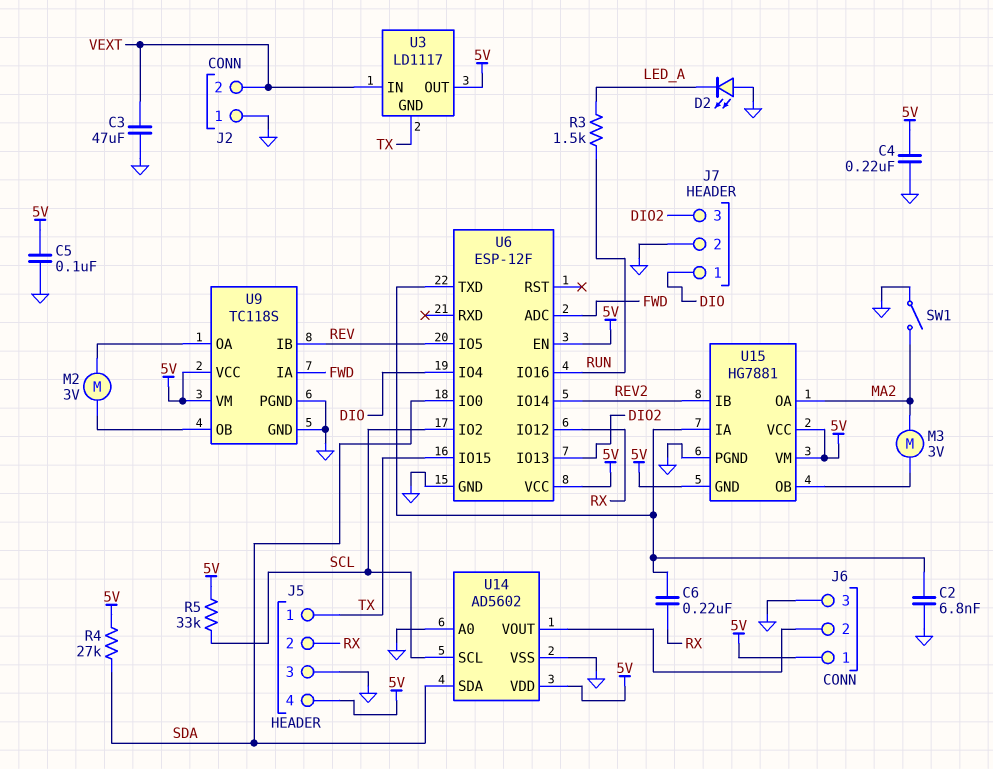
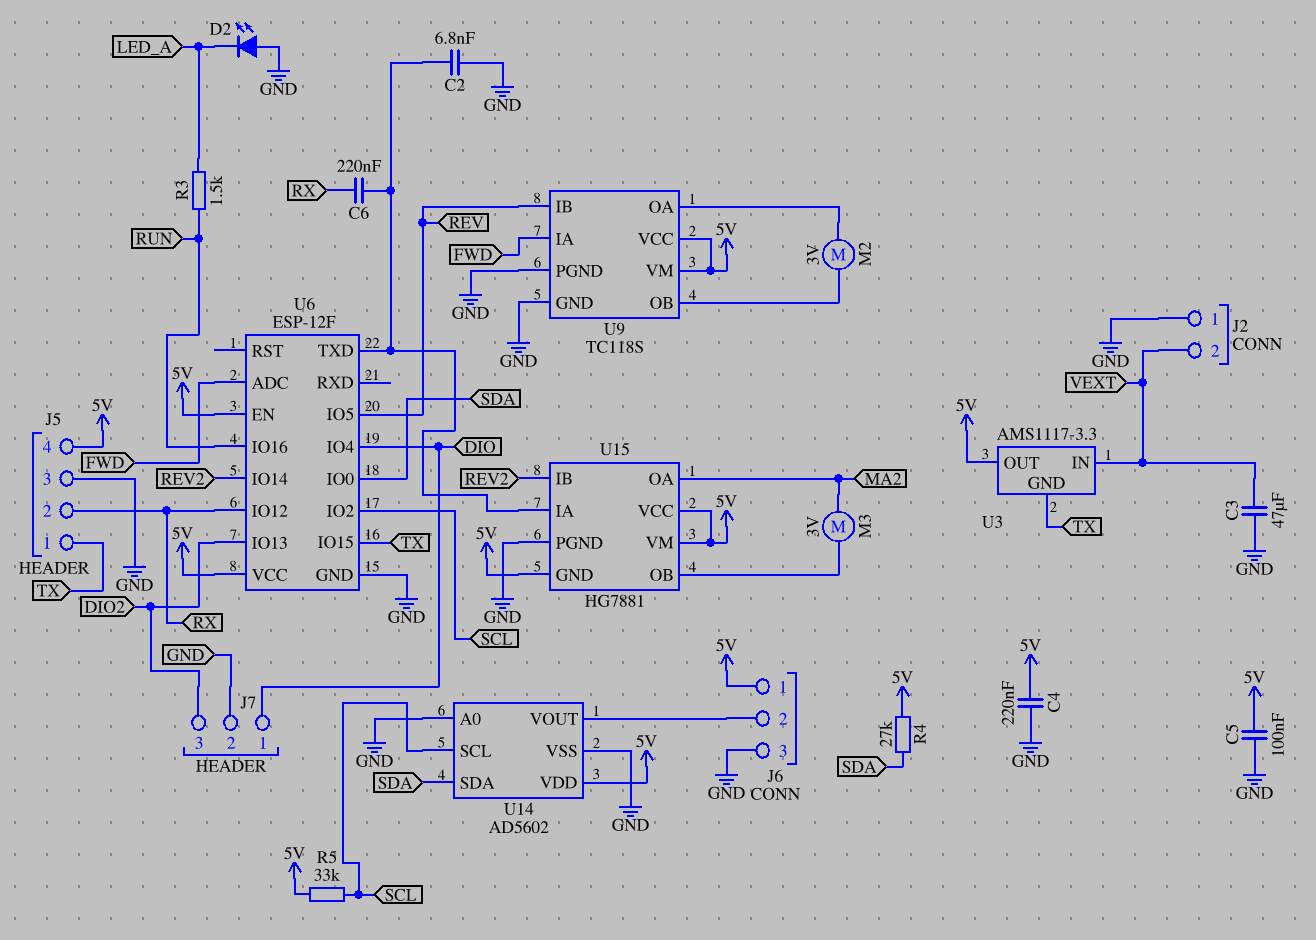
SW1: switch (GND, MA2) -> none
U3: LD1117 -> AMS1117-3.3

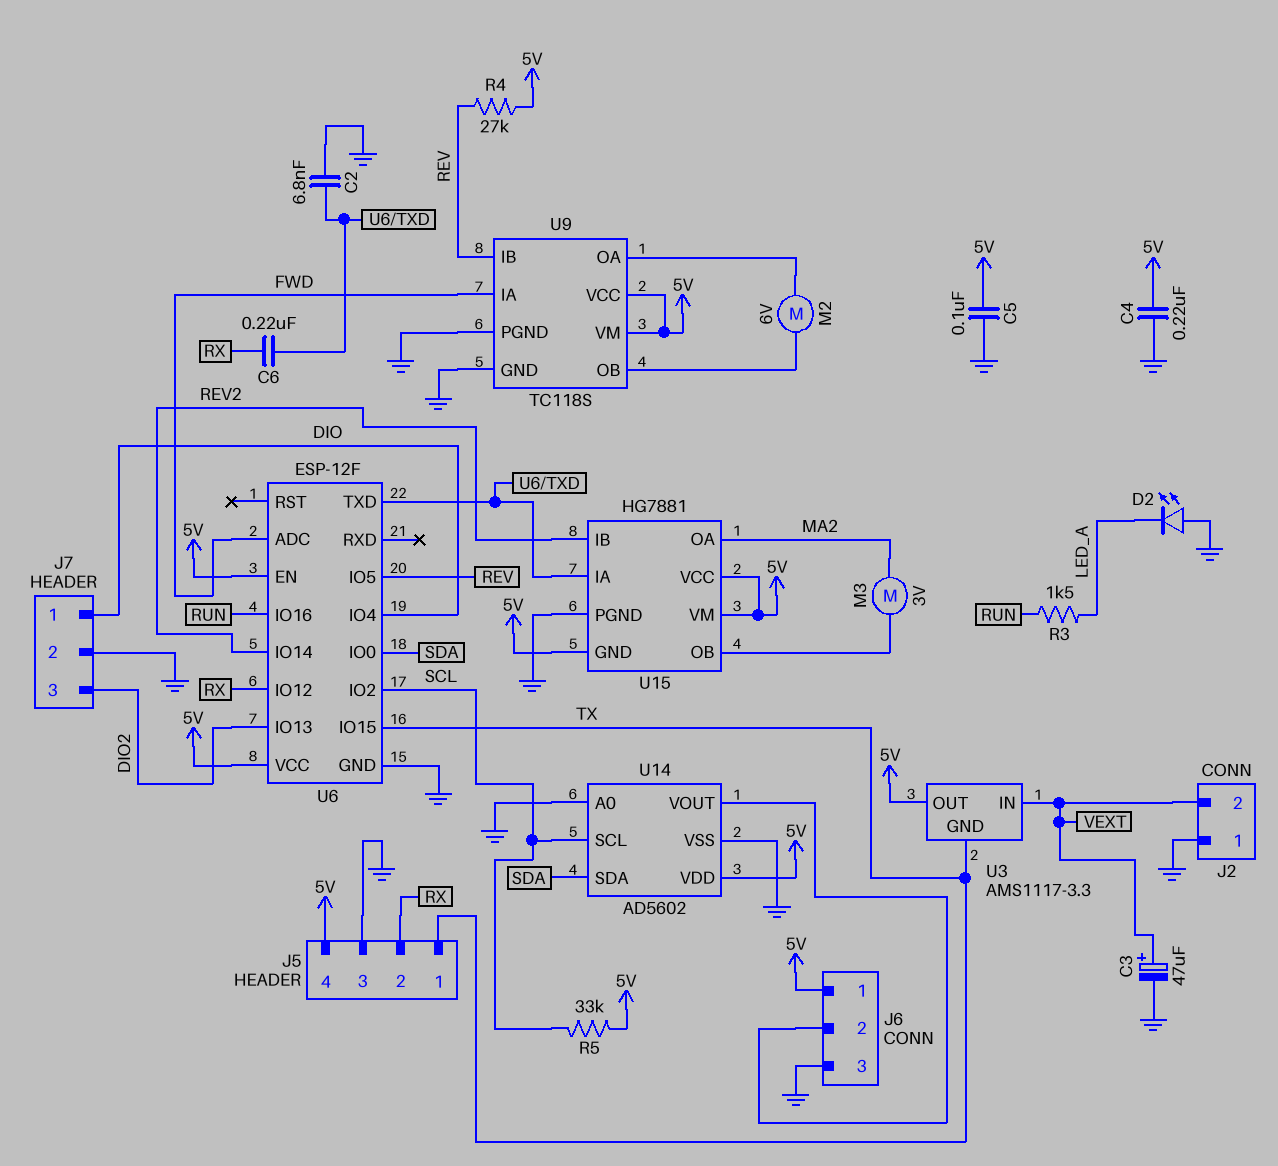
C3: 47uF (GND, VEXT) -> 47uF (plus VEXT, minus GND)
M2: motor 3V (U9/OA, U9/OB) -> motor 6V (U9/OA, U9/OB)
R4: 27k (5V, SDA) -> 27k (5V, REV)

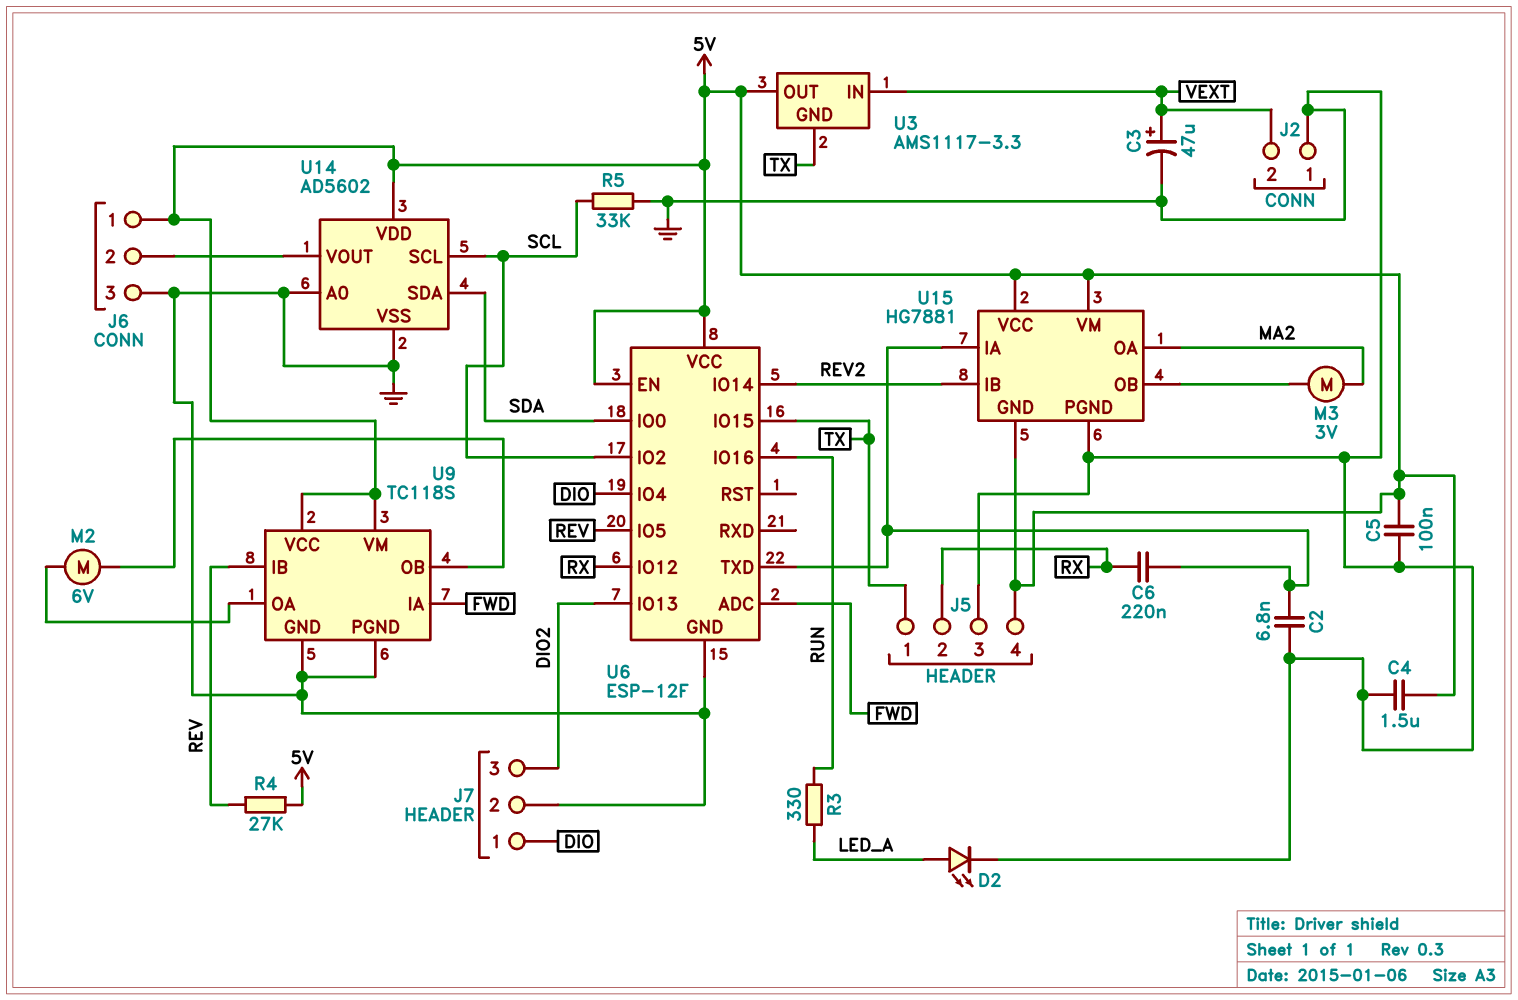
C4: 220nF (5V, GND) -> 1.5uF (5V, GND)
D2: LED (A GND, K LED_A) -> LED (A LED_A, K GND)
R3: 1.5k (LED_A, RUN) -> 330 (LED_A, RUN)
R5: 33k (5V, SCL) -> 33k (GND, SCL)

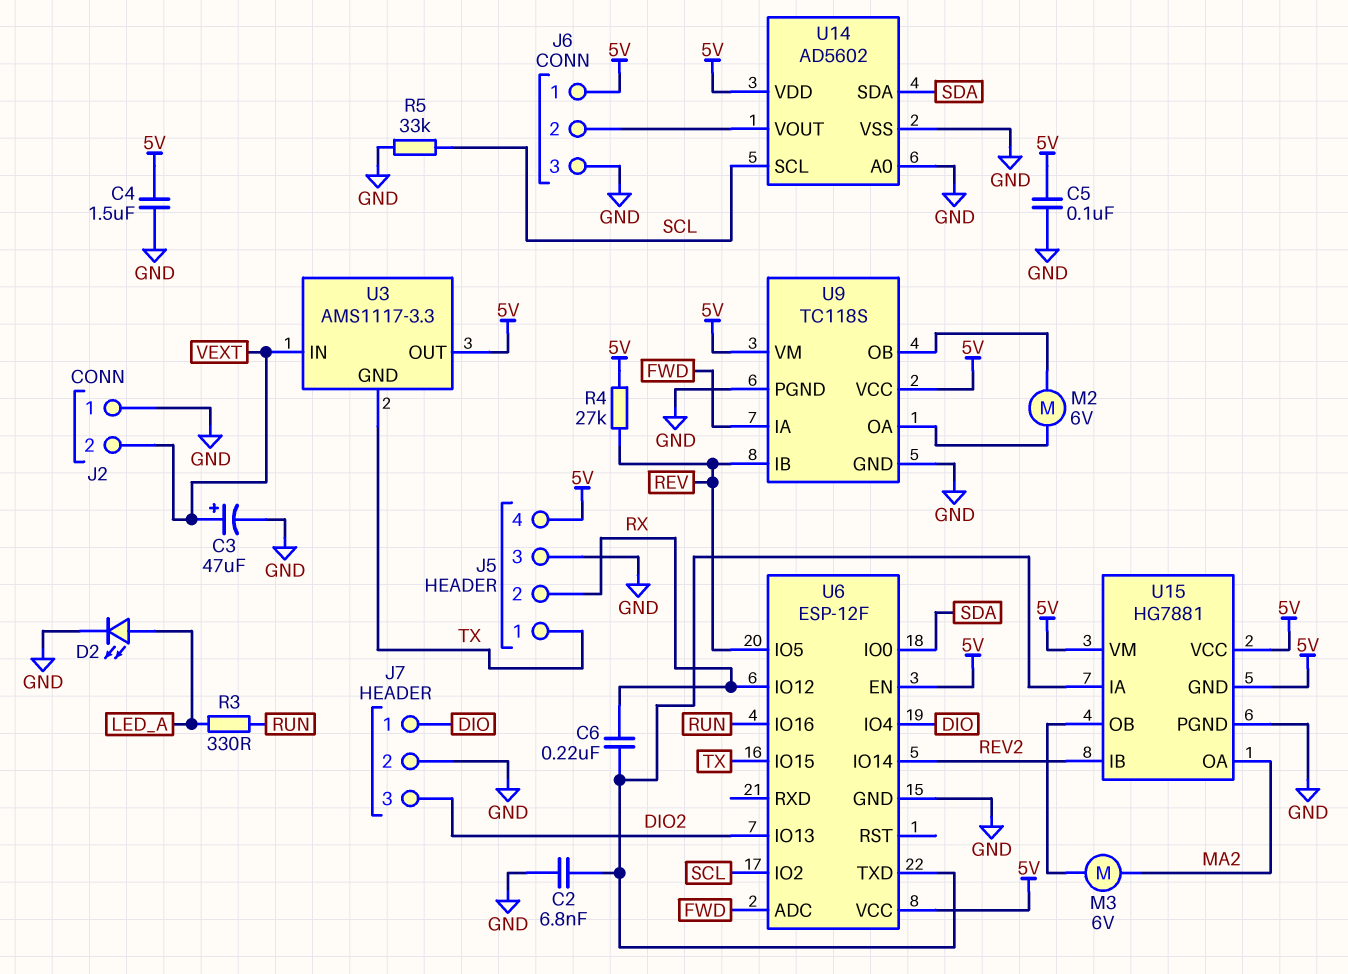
M3: motor 3V (MA2, U15/OB) -> motor 6V (MA2, U15/OB)

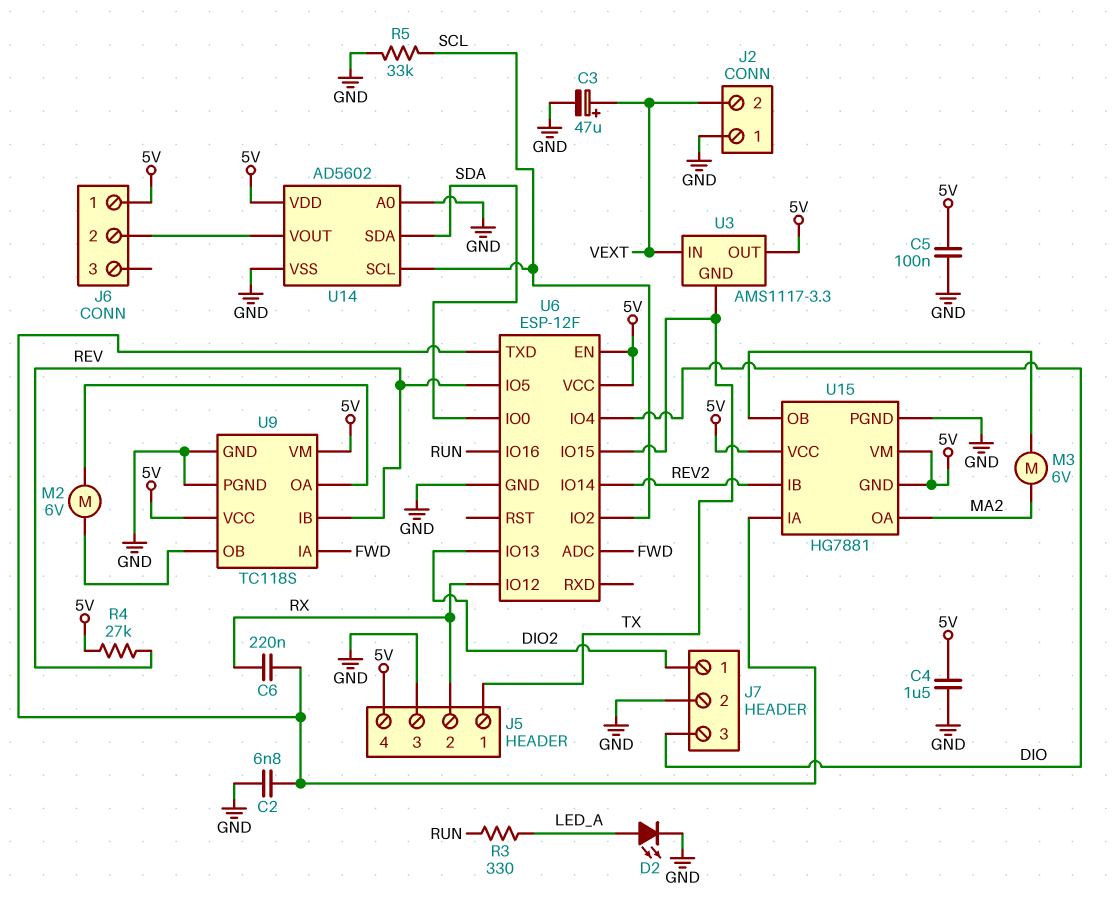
J6 pin 3: GND -> none
J7 pin 1: DIO -> DIO2
J7 pin 3: DIO2 -> DIO

